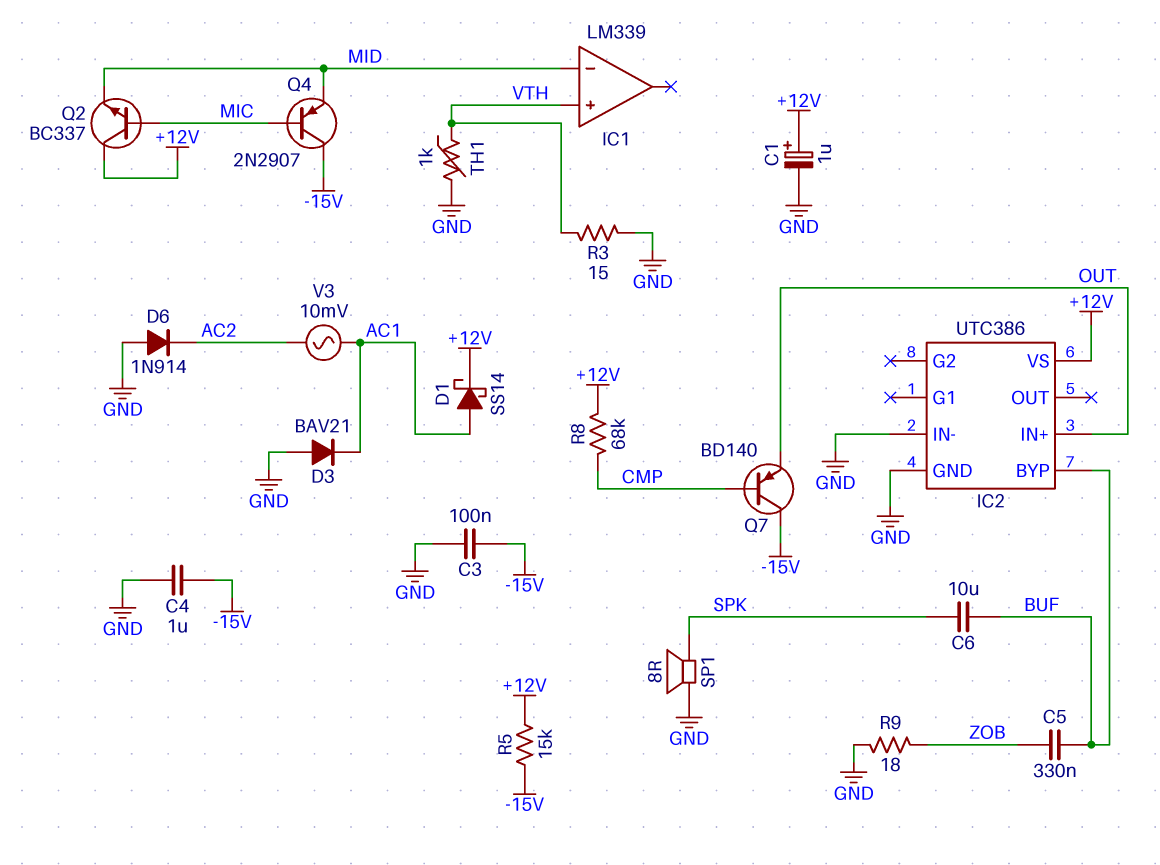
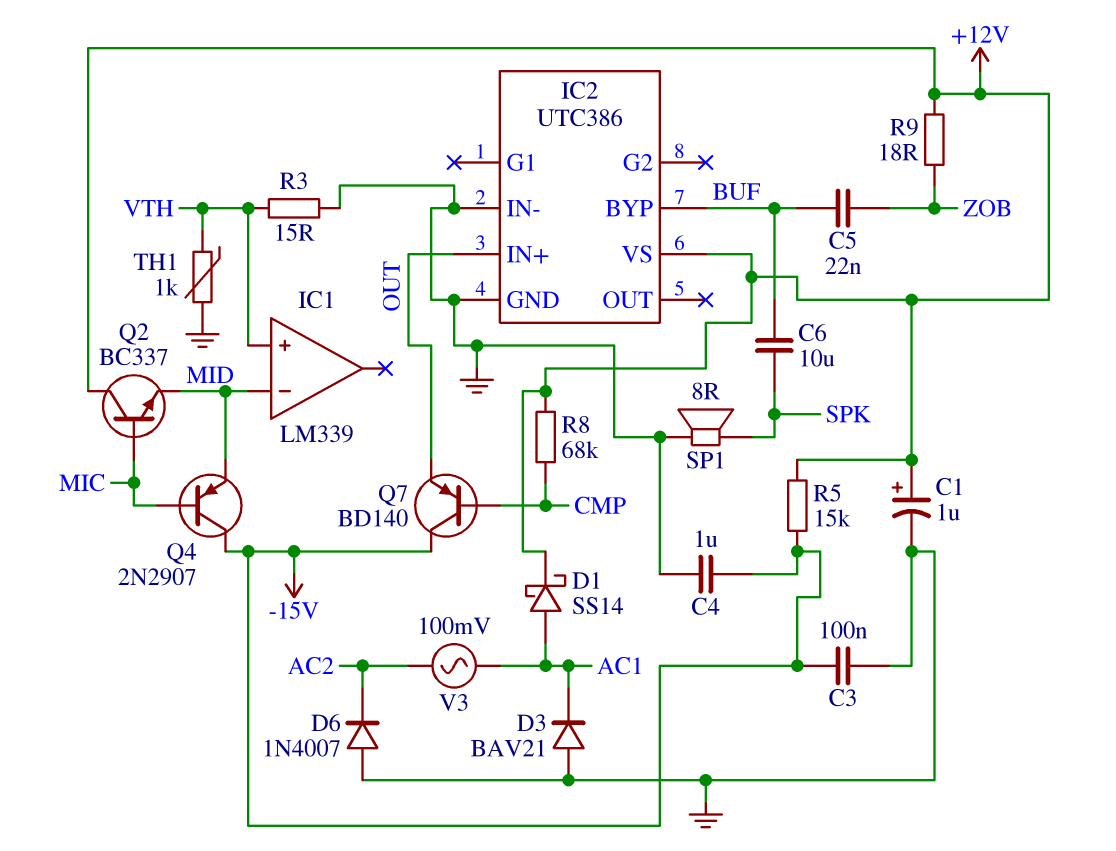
C5: 330nF (BUF, ZOB) -> 22nF (BUF, ZOB)
D6: diode 1N914 (A GND, K AC2) -> diode 1N4007 (A GND, K AC2)
R9: 18 (GND, ZOB) -> 18 (+12V, ZOB)
V3: AC 10mV (AC1, AC2) -> AC 100mV (AC1, AC2)

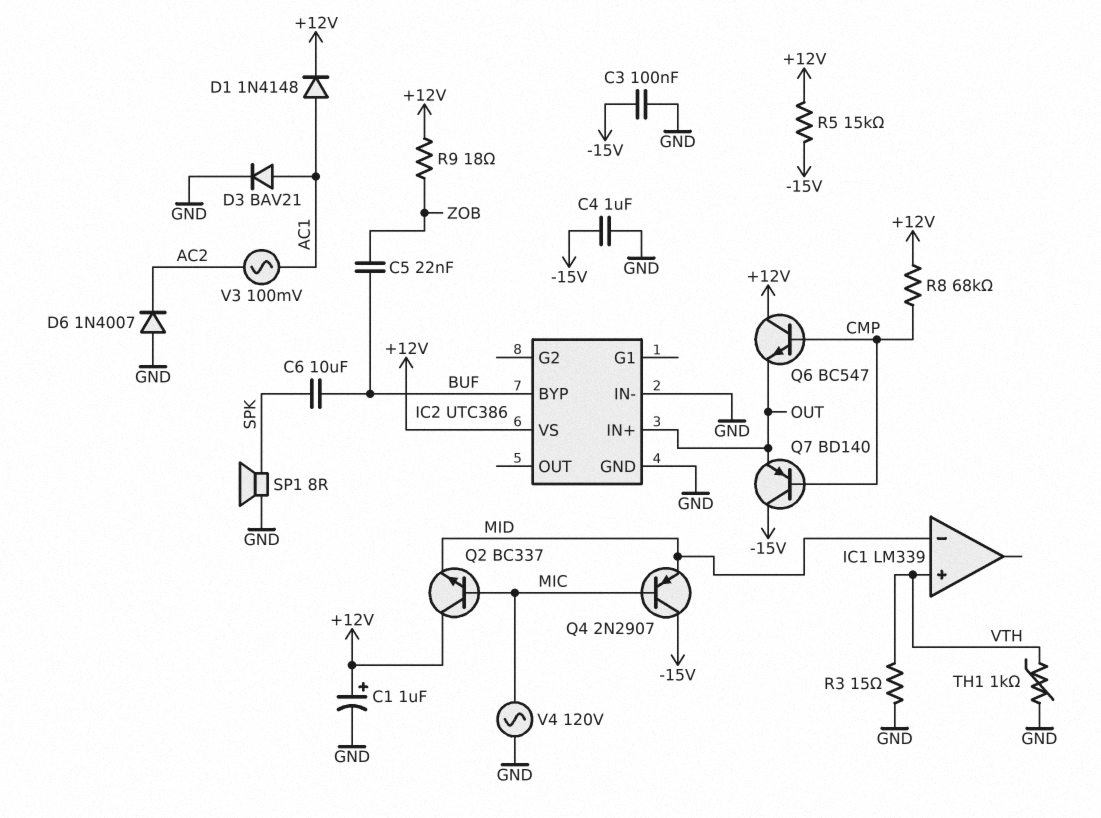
D1: schottky SS14 (A AC1, K +12V) -> diode 1N4148 (A AC1, K +12V)
D3: diode BAV21 (A GND, K AC1) -> diode BAV21 (A AC1, K GND)
Q6: none -> NPN BC547 (B CMP, C +12V, E OUT)
V4: none -> AC 120V (GND, MIC)

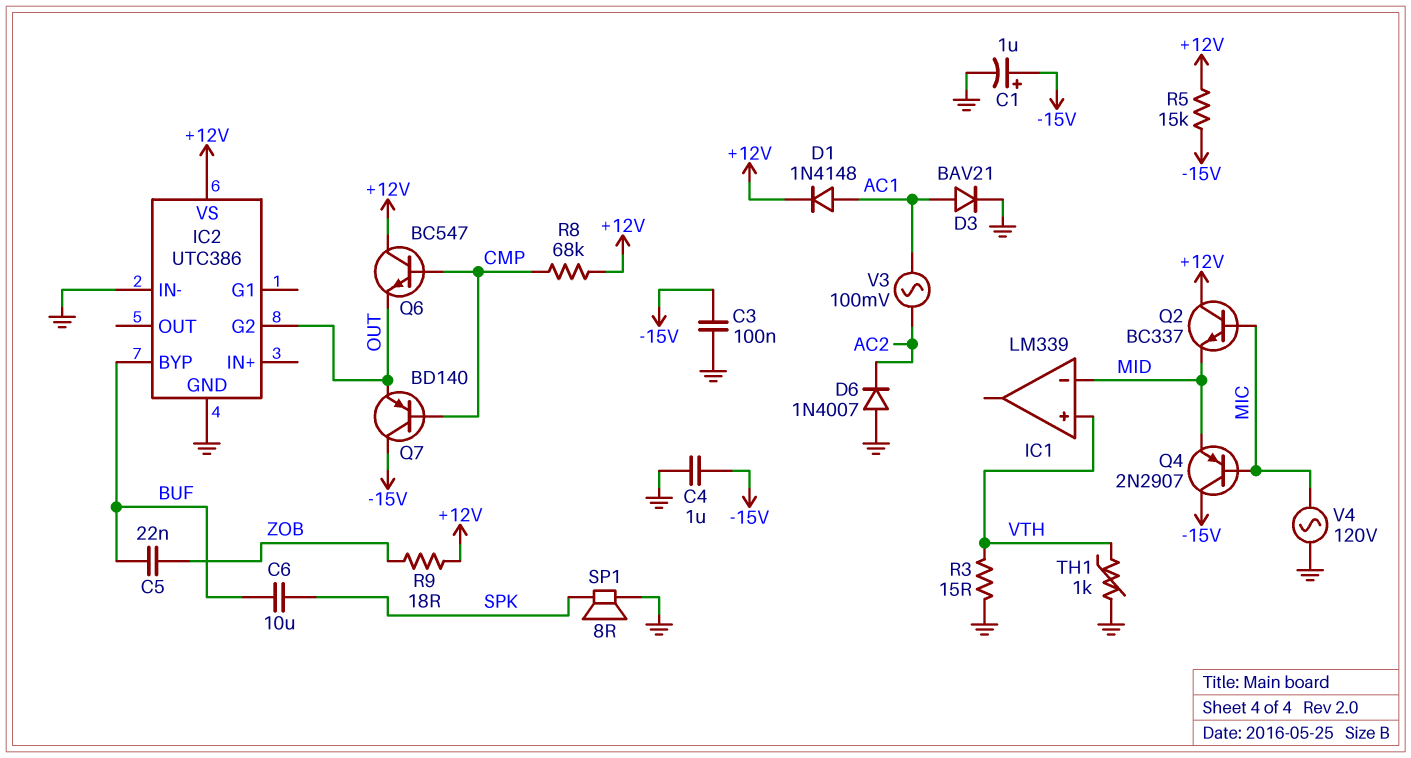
C1: 1uF (plus +12V, minus GND) -> 1uF (plus -15V, minus GND)
IC2 pin G2: none -> OUT
IC2 pin IN+: OUT -> none

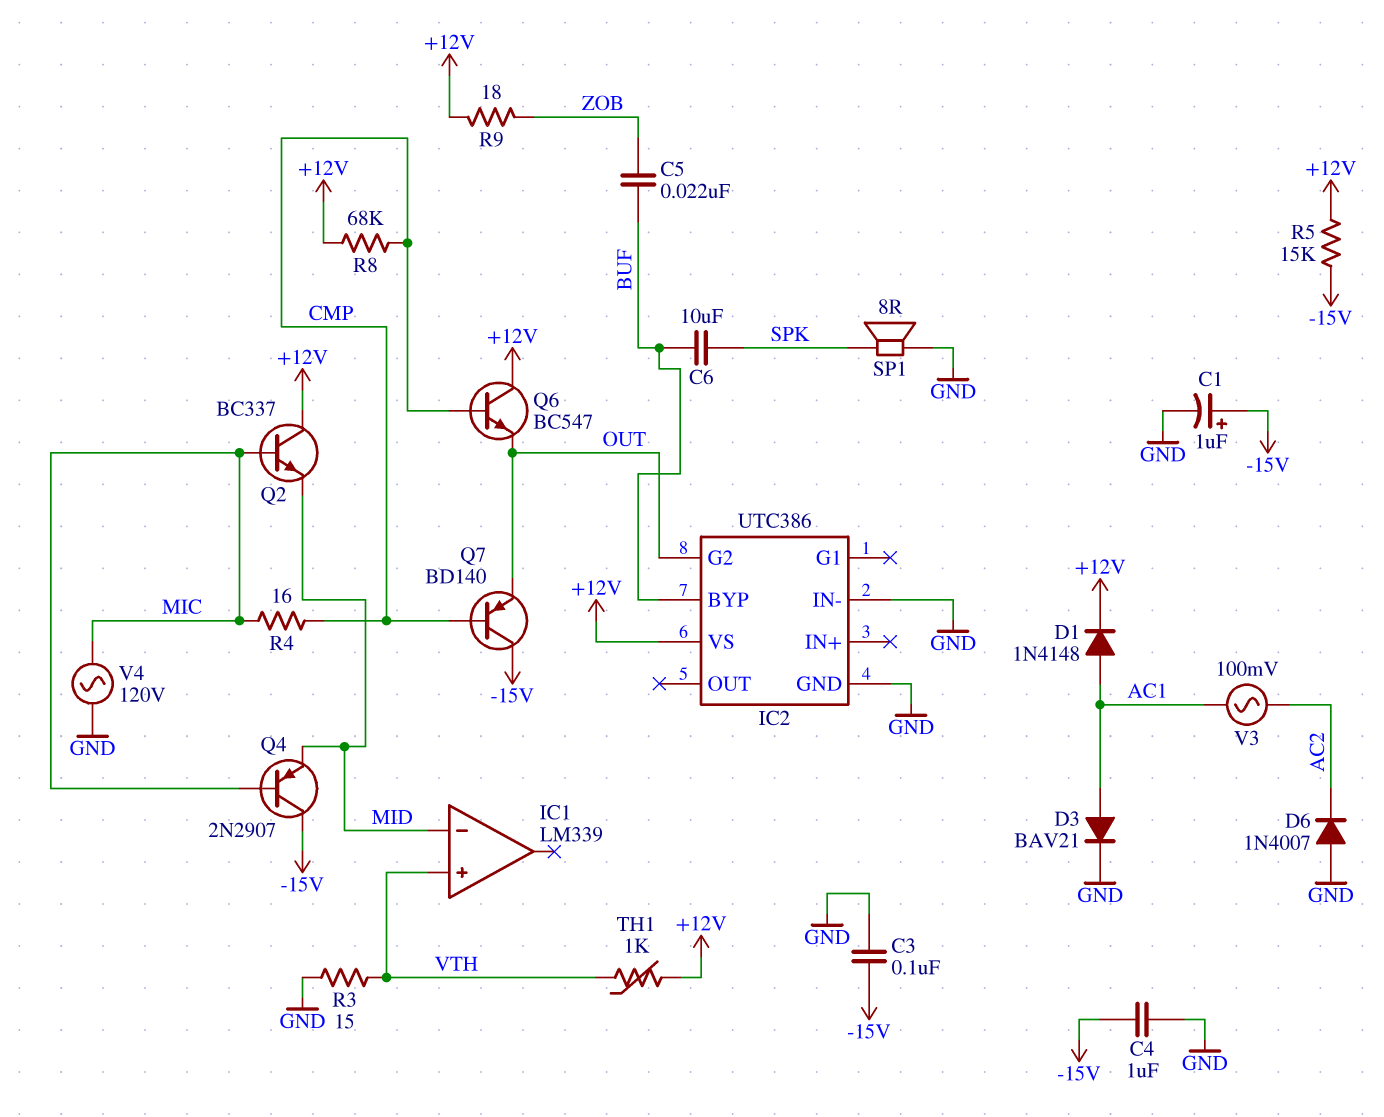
R4: none -> 16 (CMP, MIC)
TH1: 1k (GND, VTH) -> 1k (+12V, VTH)

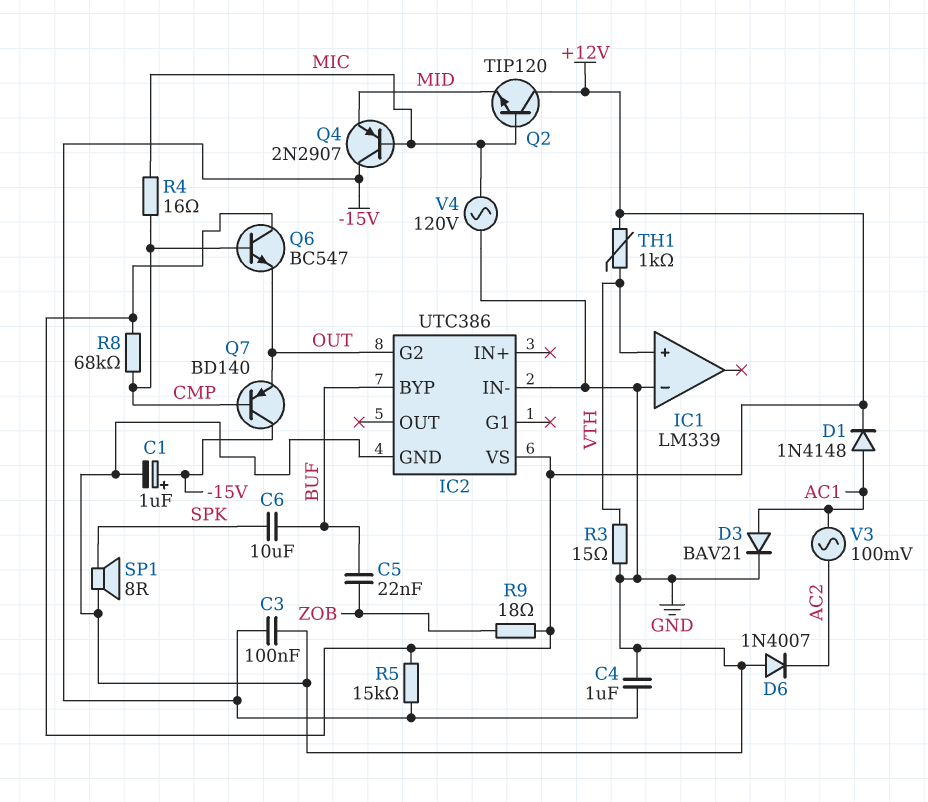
IC1 pin in-: MID -> GND
Q2: NPN BC337 (B MIC, C +12V, E MID) -> NPN TIP120 (B MIC, C +12V, E MID)

